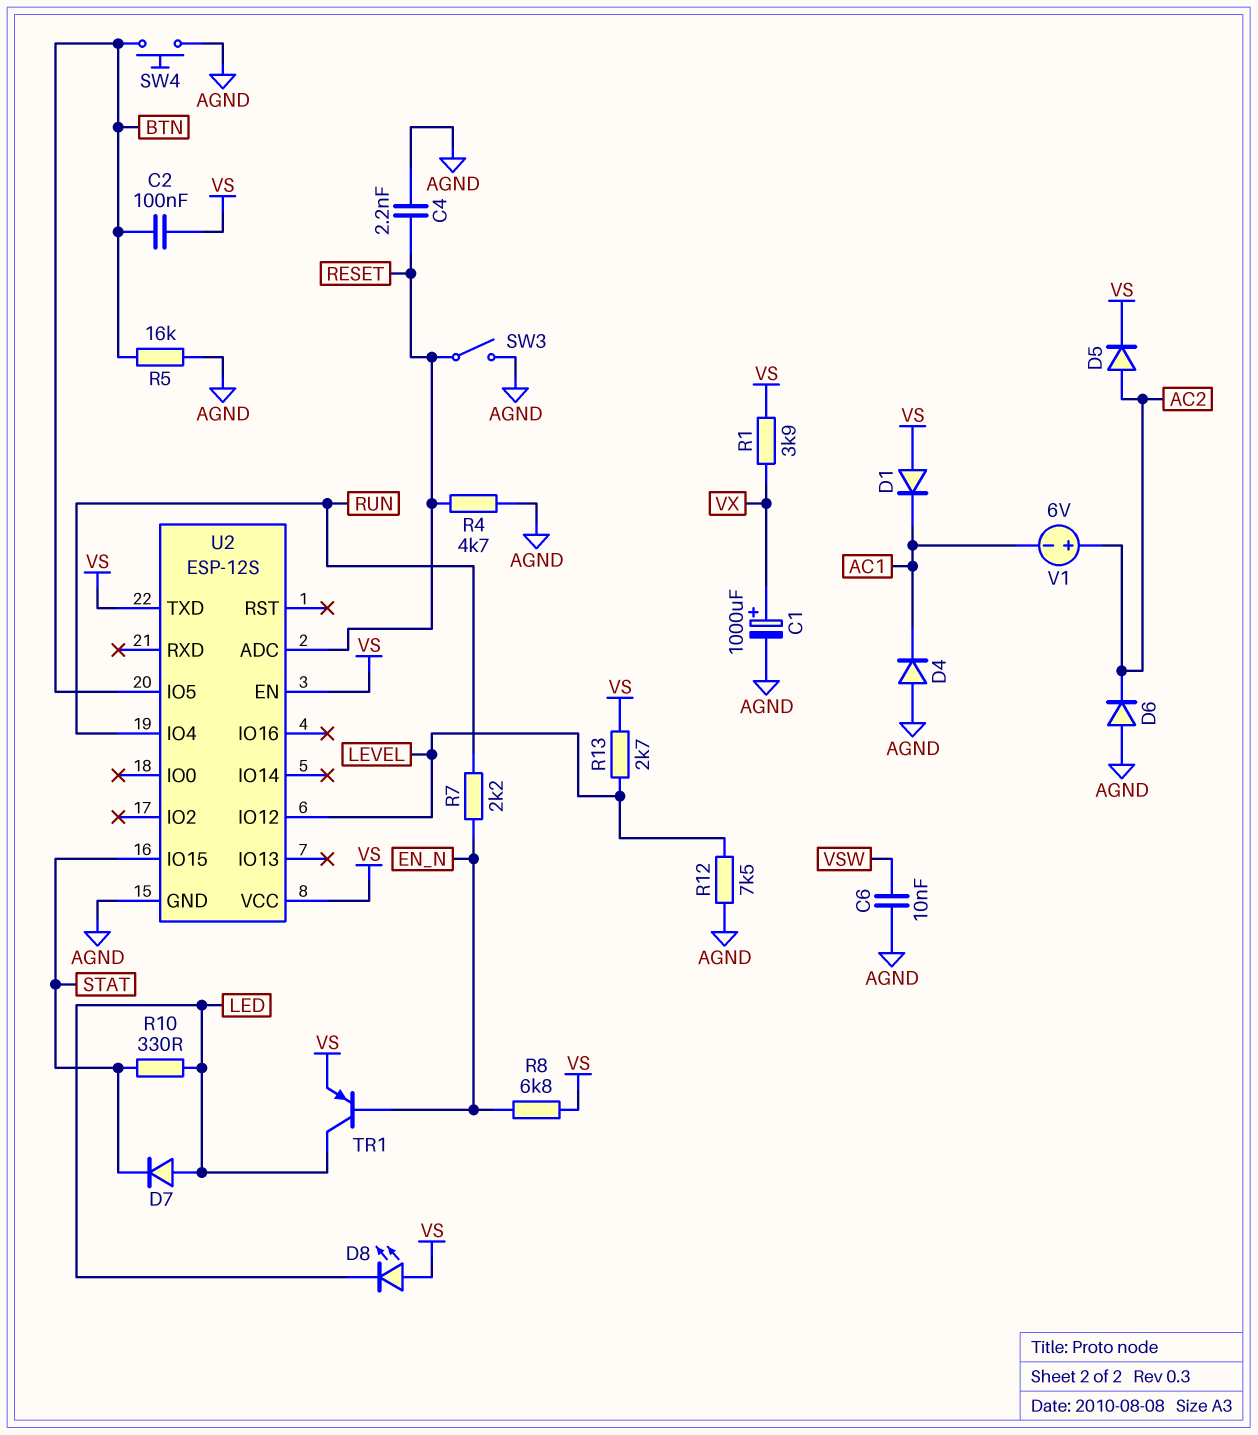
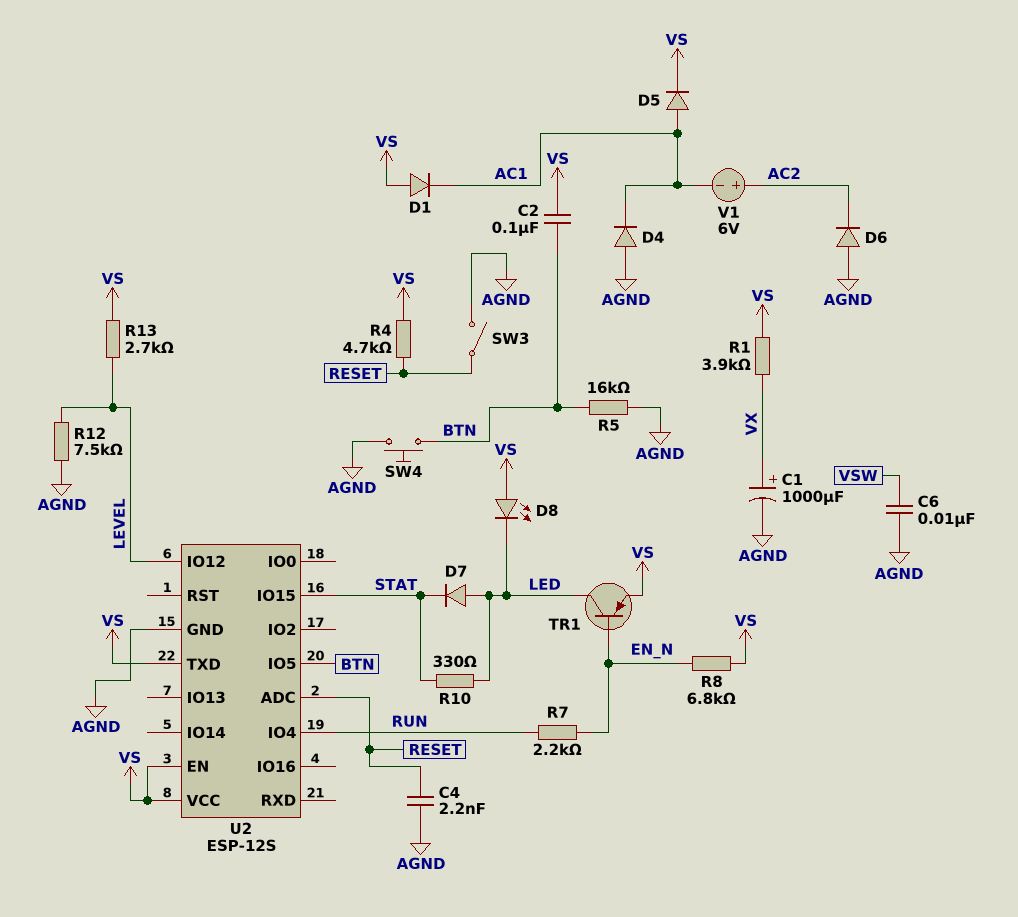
D5: diode (A AC2, K VS) -> diode (A AC1, K VS)
R4: 4.7k (AGND, RESET) -> 4.7k (RESET, VS)

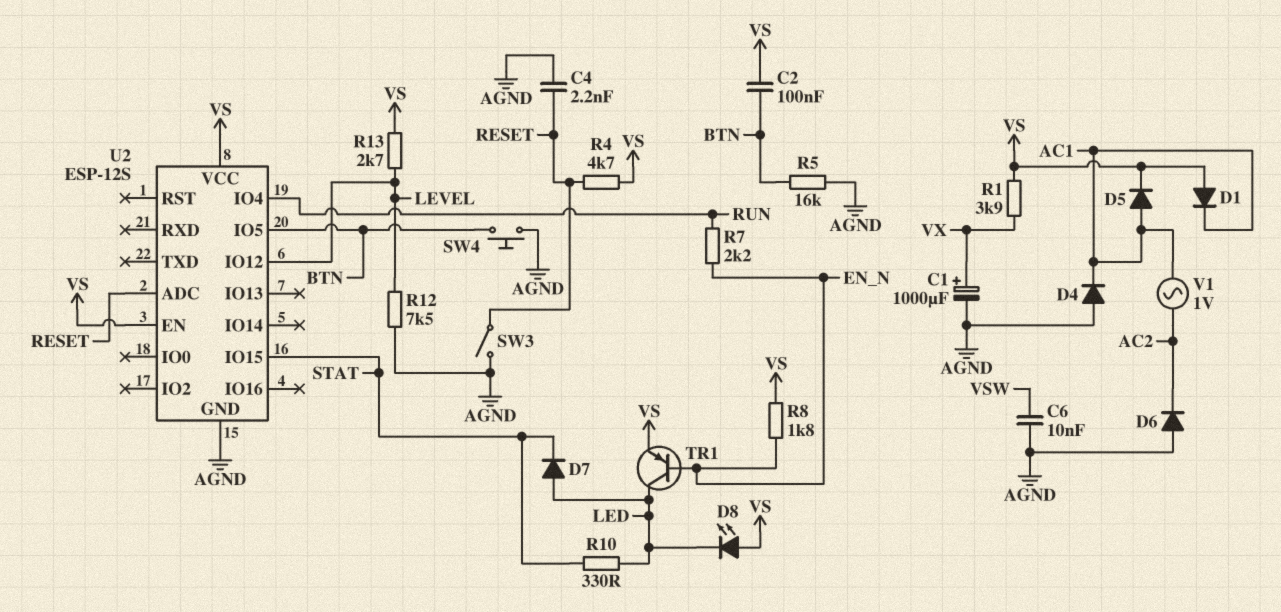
R8: 6.8k (EN_N, VS) -> 1.8k (EN_N, VS)
U2 pin TXD: VS -> none
V1: 6V (plus AC2, minus AC1) -> AC 1V (AC1, AC2)

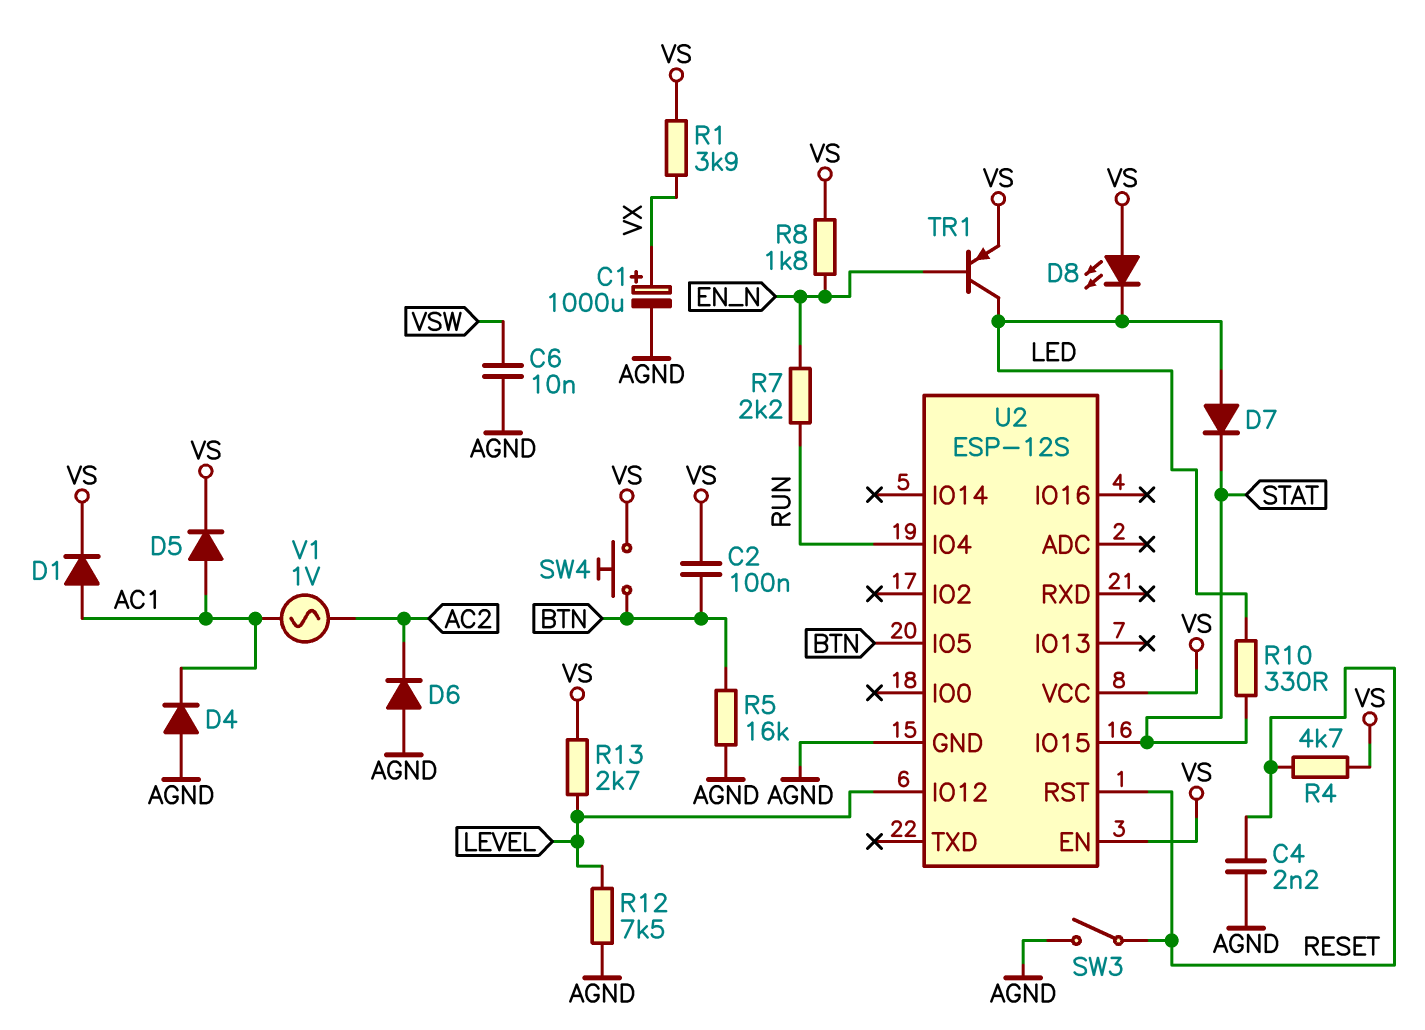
D1: diode (A VS, K AC1) -> diode (A AC1, K VS)
SW4: button (AGND, BTN) -> button (BTN, VS)
U2 pin ADC: RESET -> none
U2 pin RST: none -> RESET

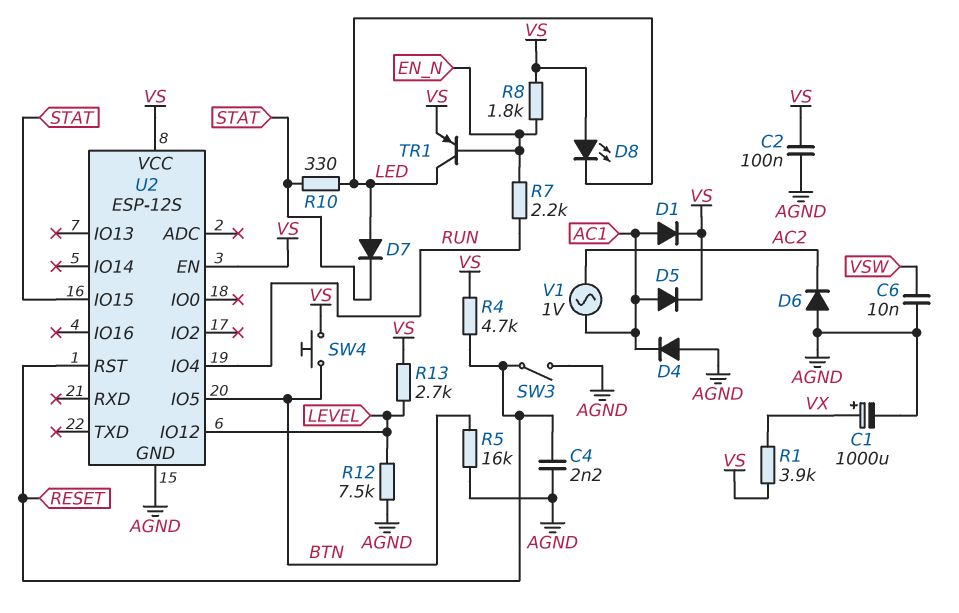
C2: 100nF (BTN, VS) -> 100nF (AGND, VS)

